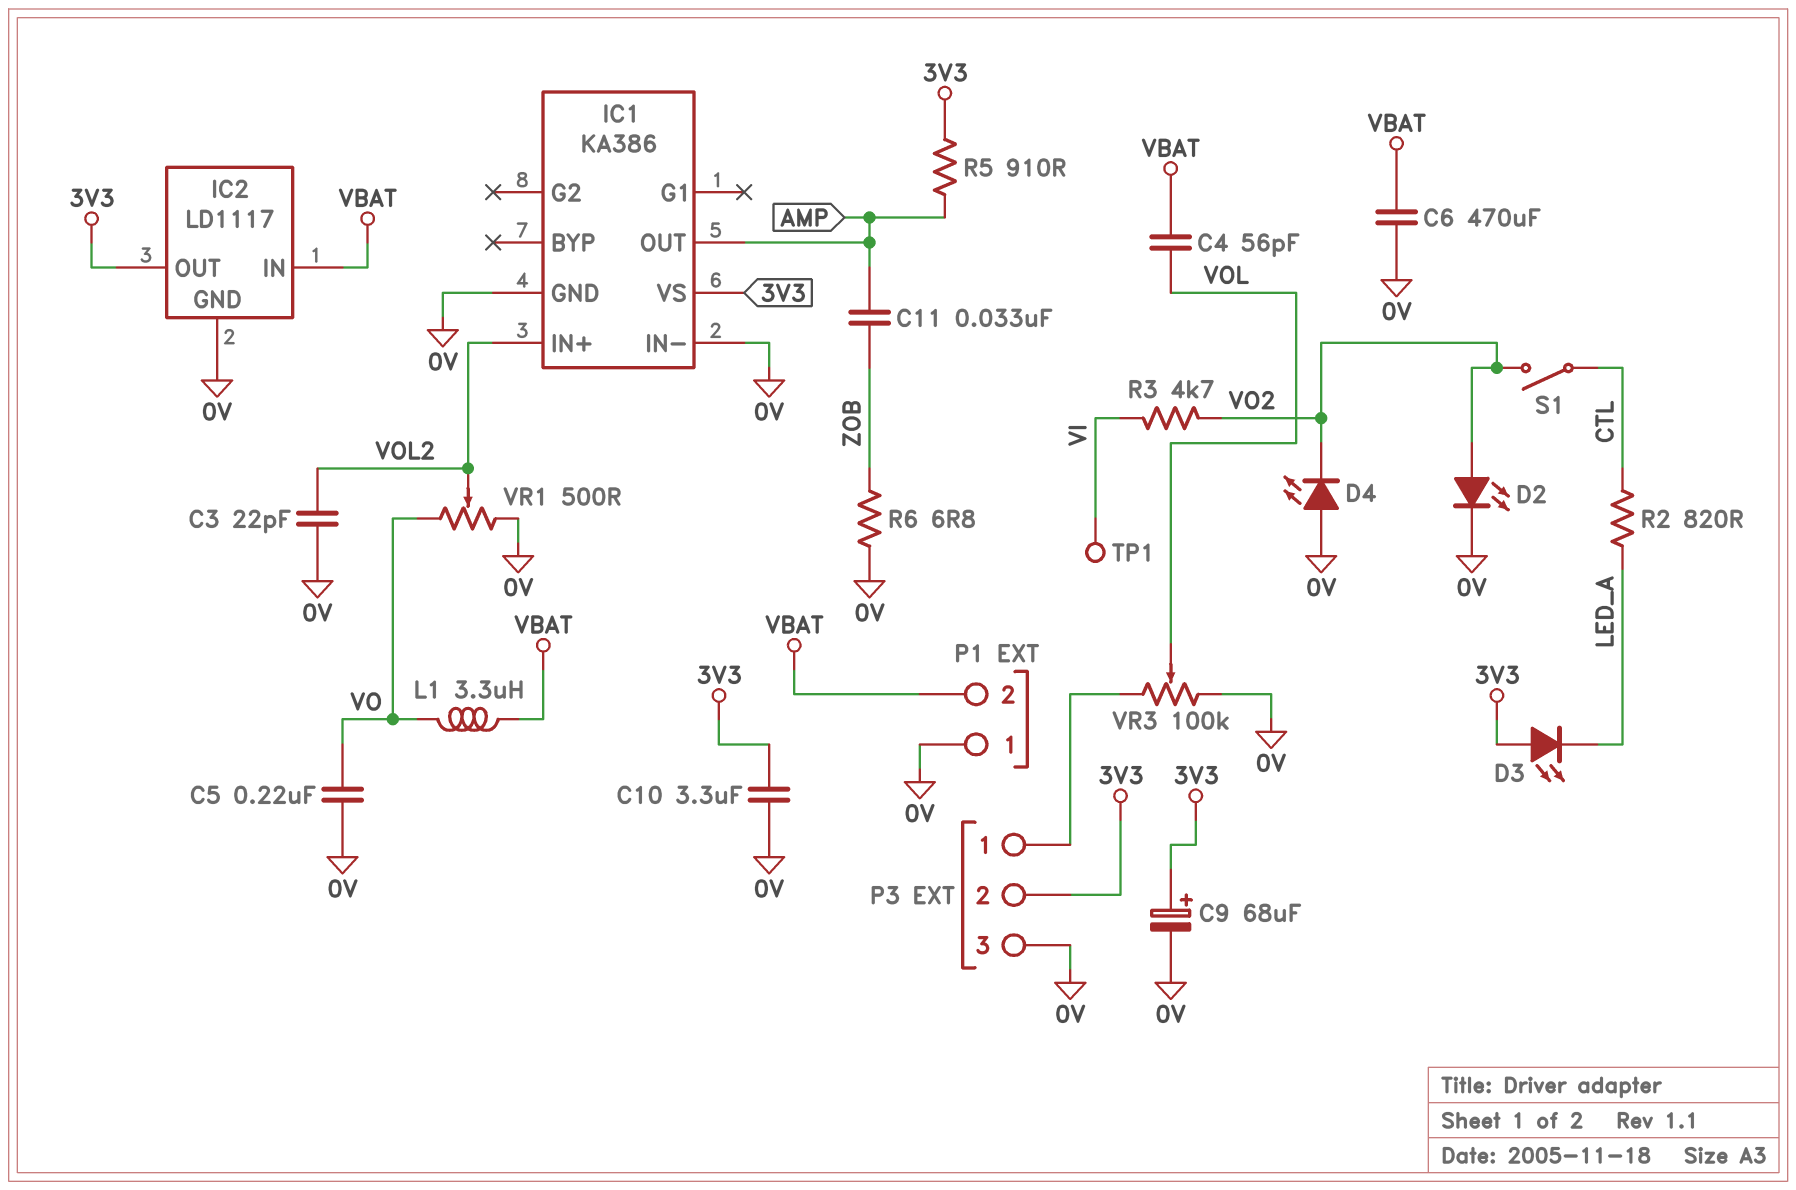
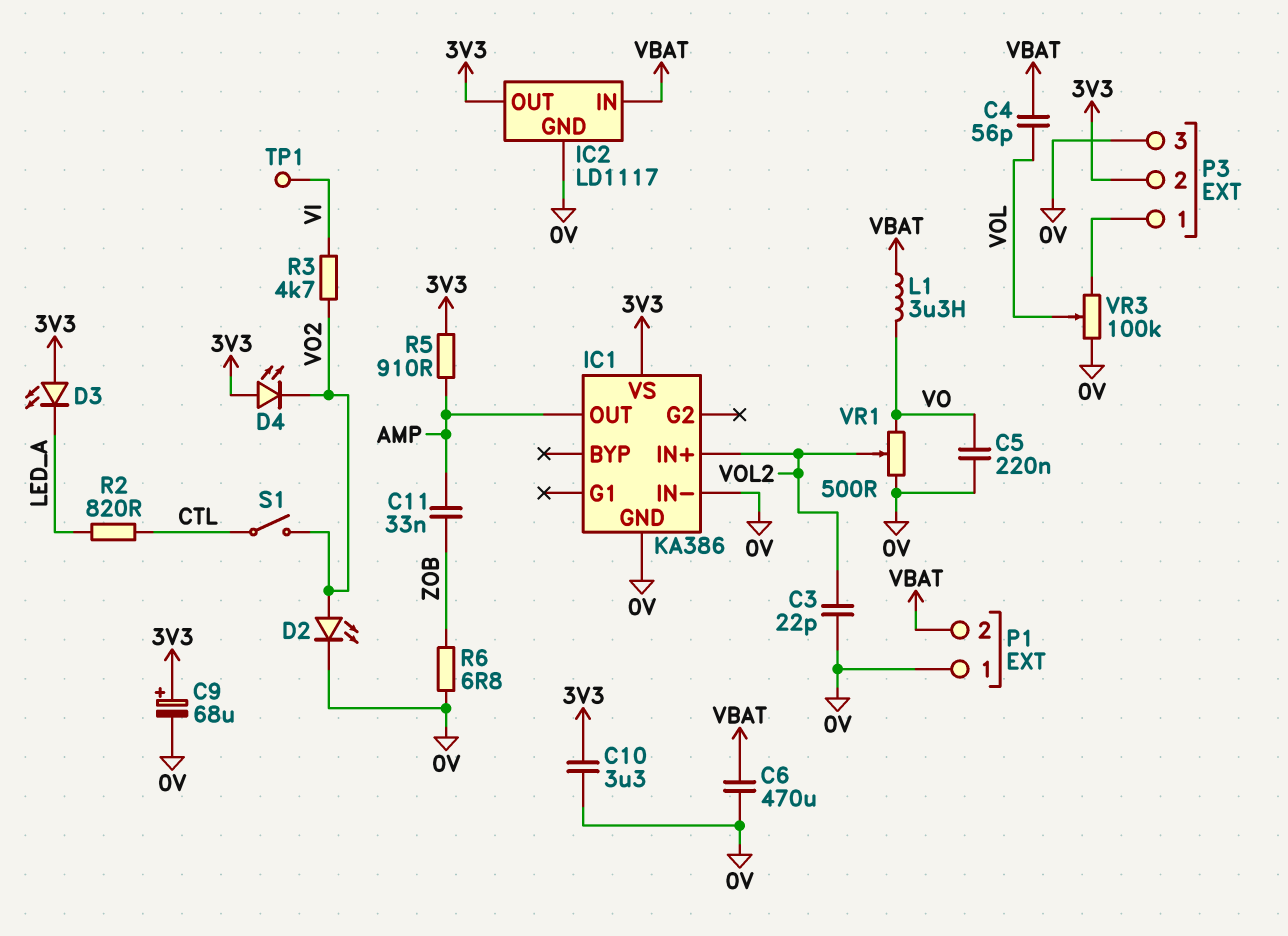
D4: LED (A 0V, K VO2) -> LED (A 3V3, K VO2)

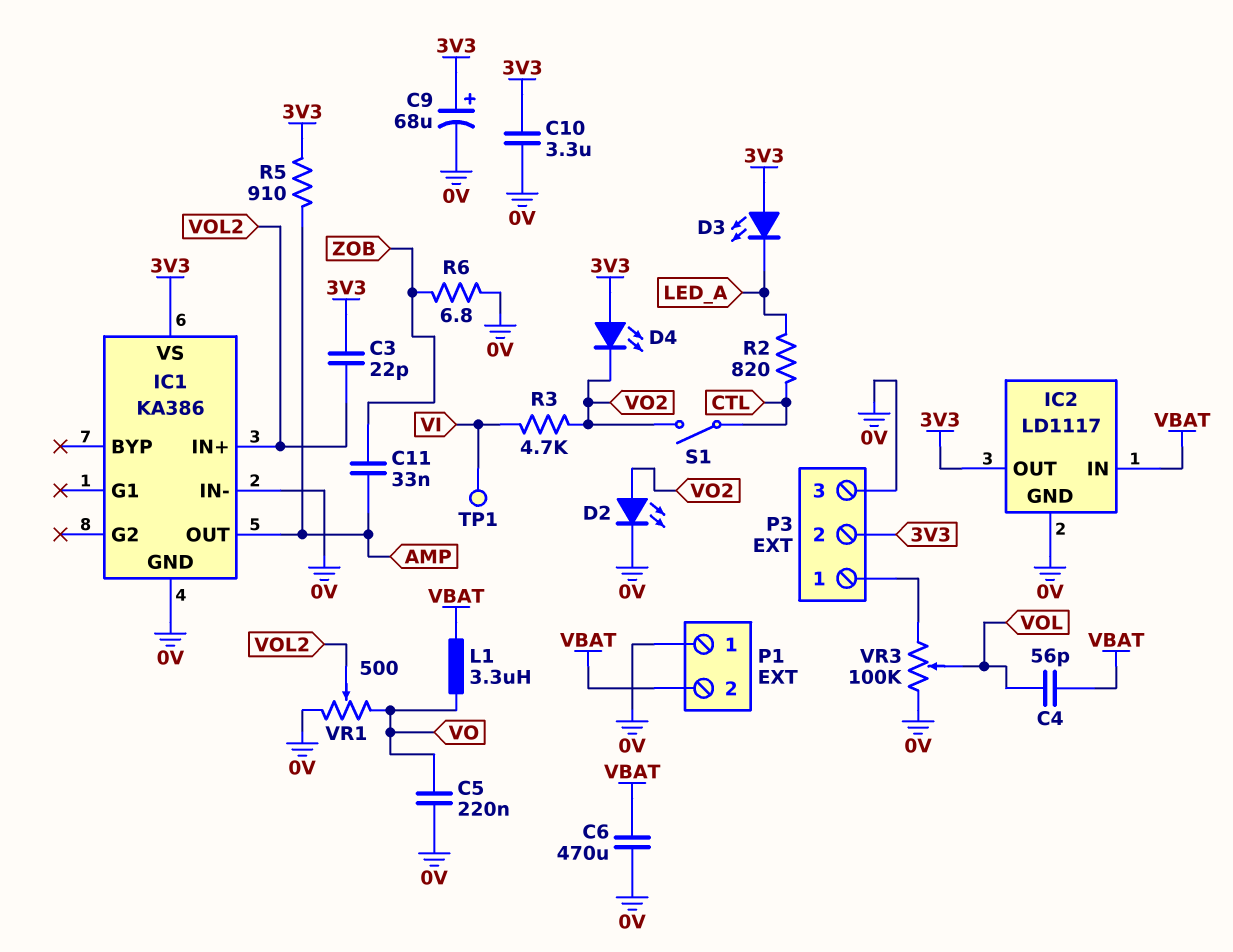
C3: 22pF (0V, VOL2) -> 22pF (3V3, VOL2)

